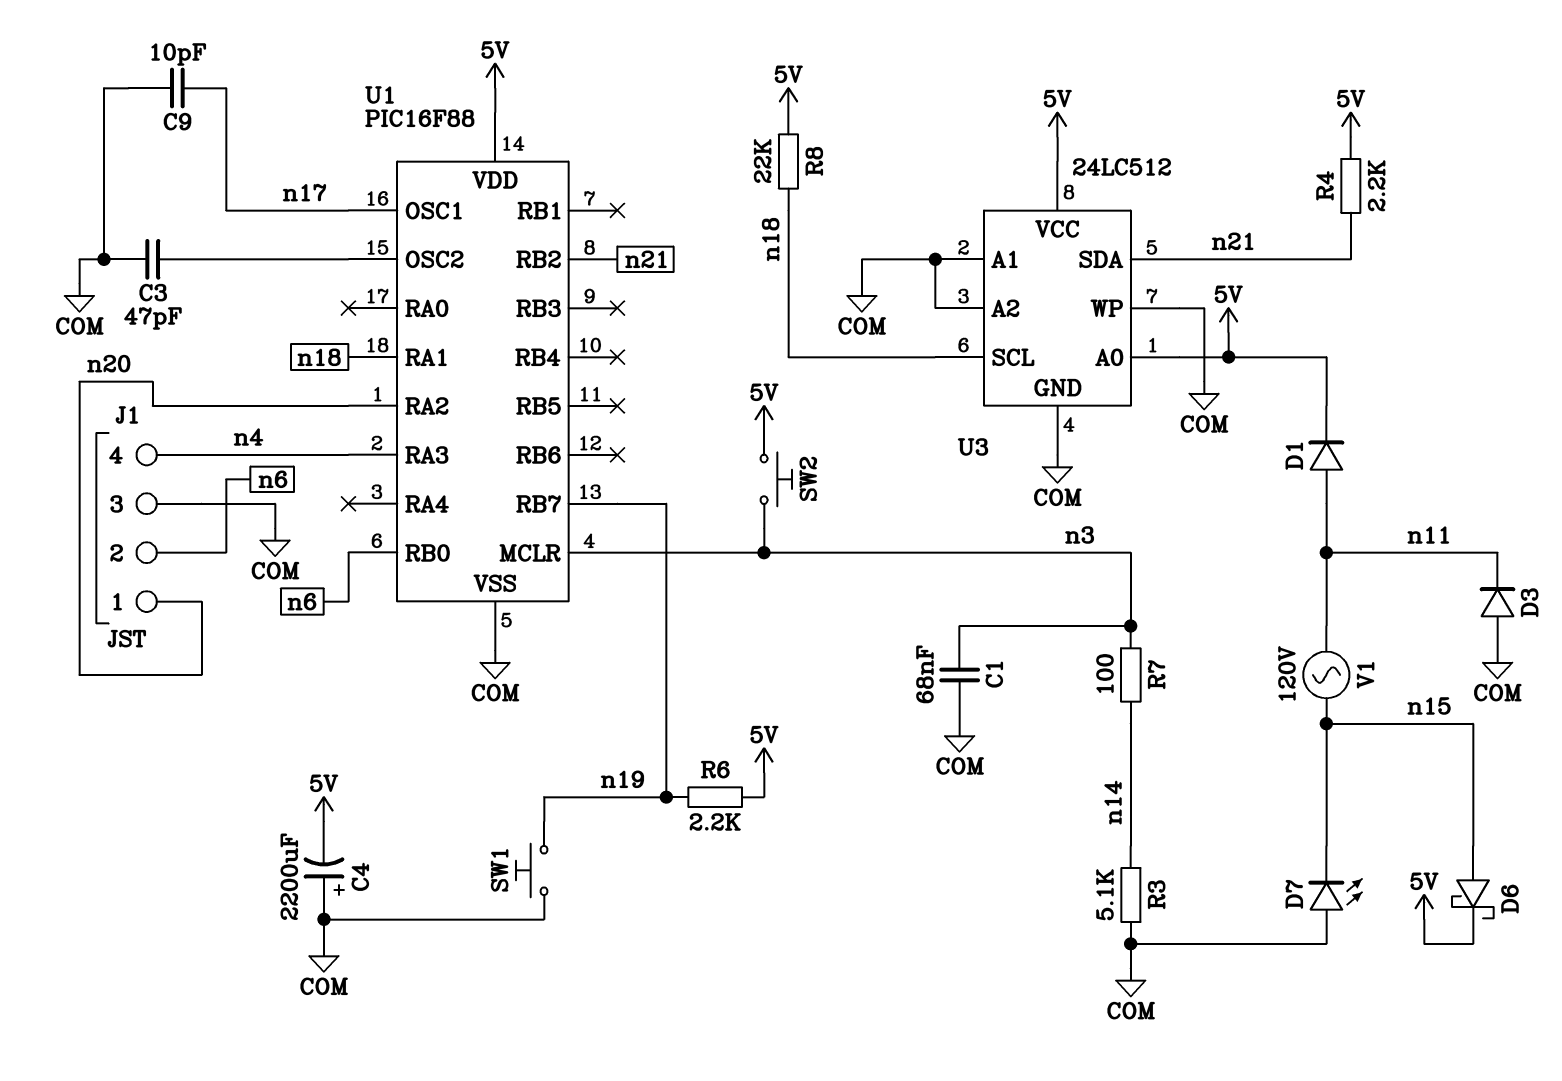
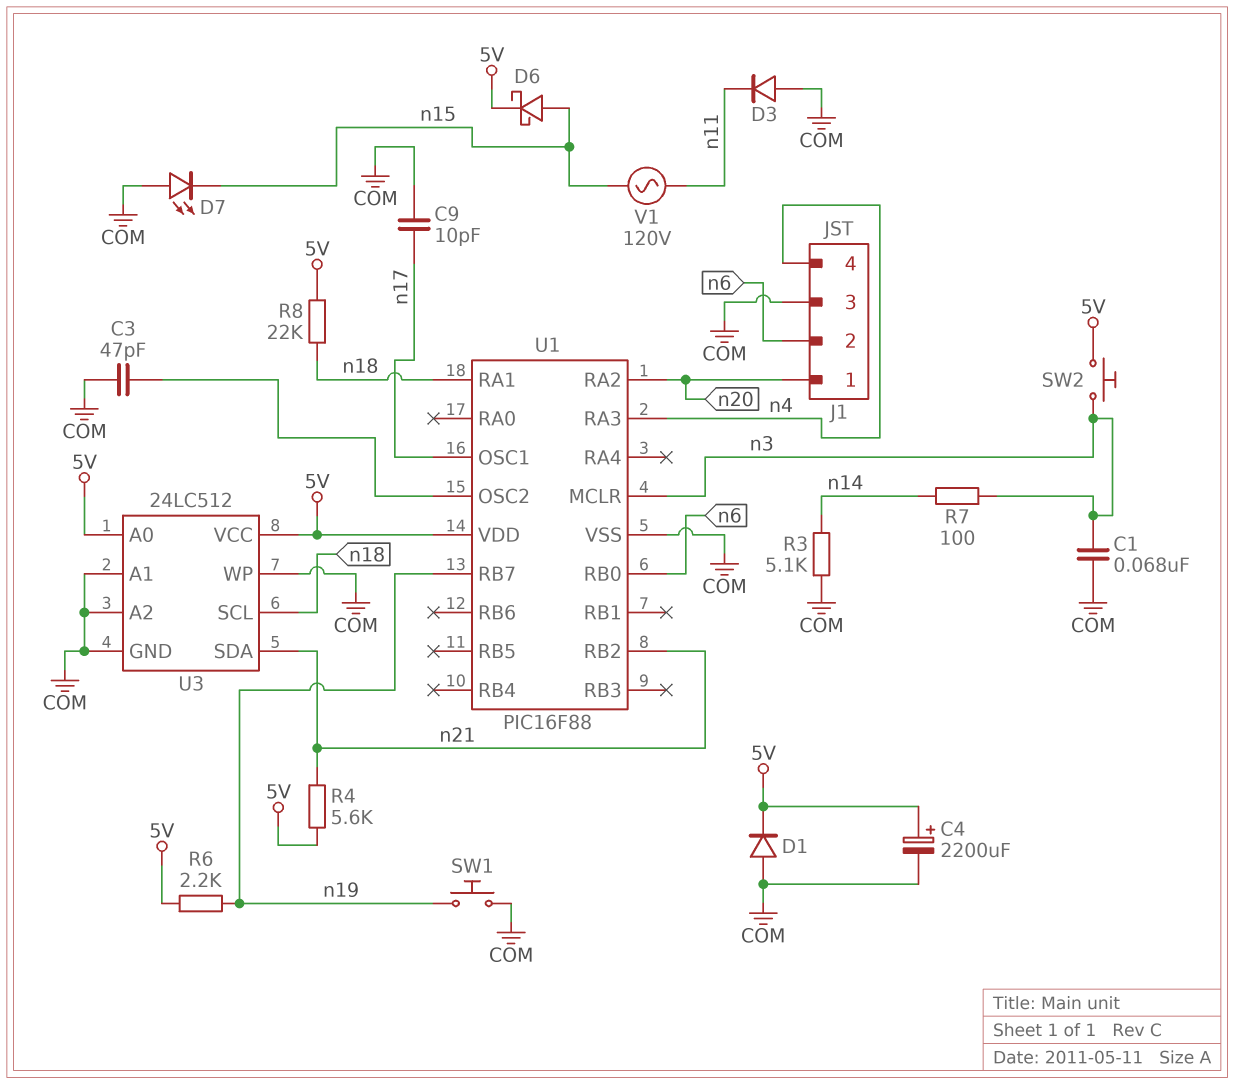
C4: 2200uF (plus COM, minus 5V) -> 2200uF (plus 5V, minus COM)
D1: diode (A n11, K 5V) -> diode (A COM, K 5V)
R4: 2.2k (5V, n21) -> 5.6k (5V, n21)

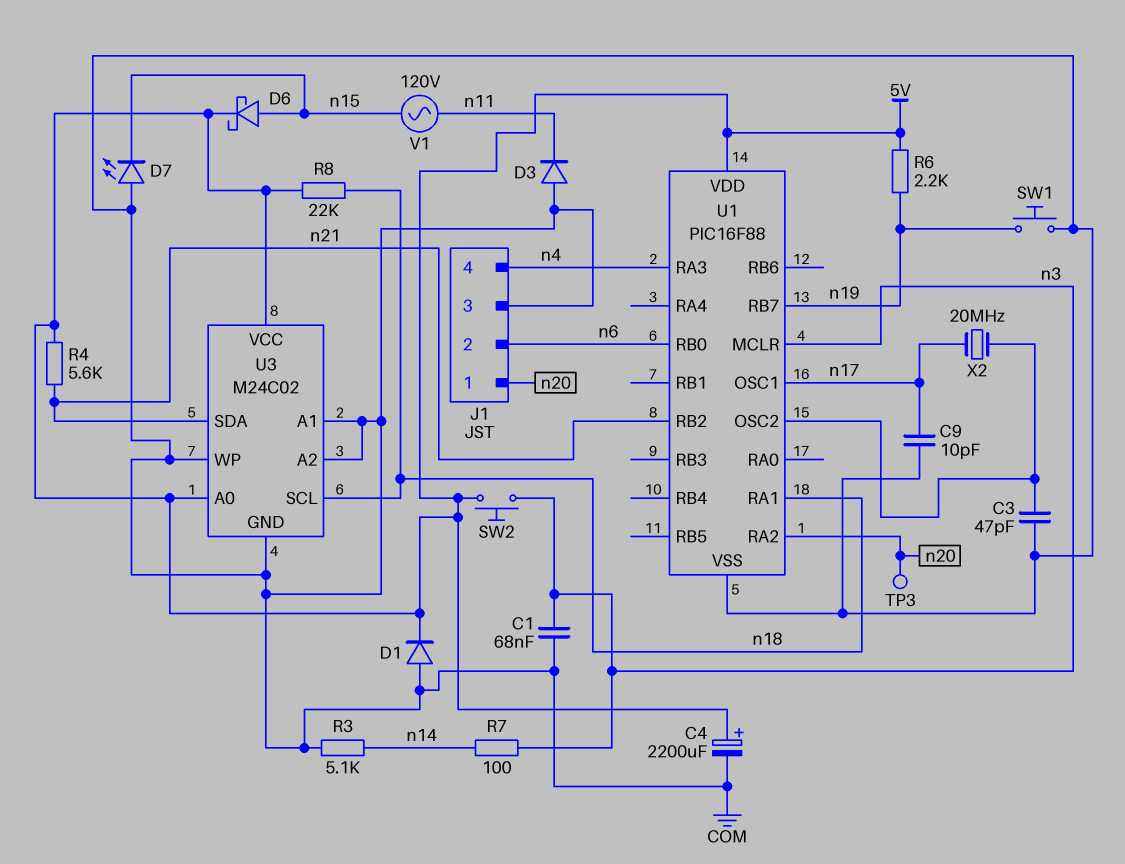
TP3: none -> test point (n20)
U3: 24LC512 -> M24C02
X2: none -> 20MHz (U1/OSC2, n17)

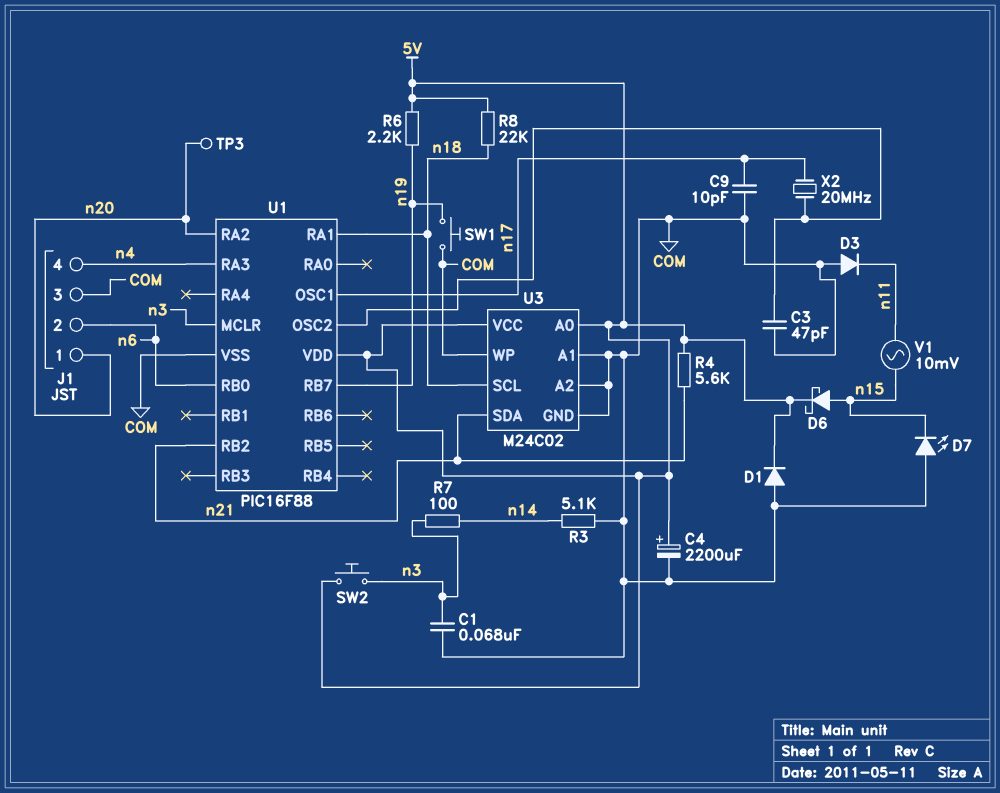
V1: AC 120V (n11, n15) -> AC 10mV (n11, n15)

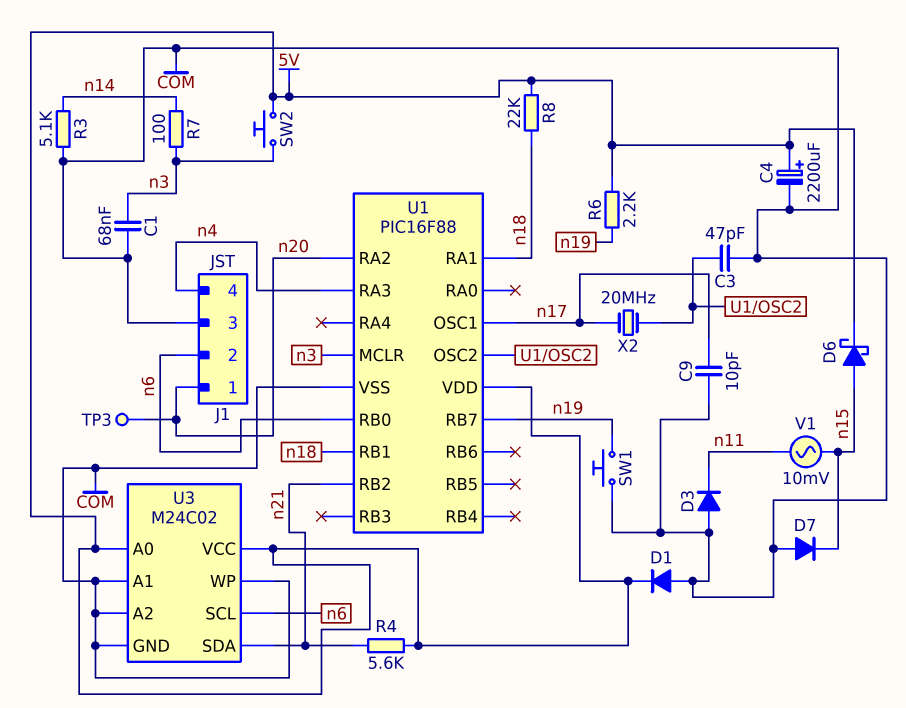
D7: LED (A COM, K n15) -> diode (A COM, K n15)
U1 pin RB1: none -> n18
U3 pin SCL: n18 -> n6

